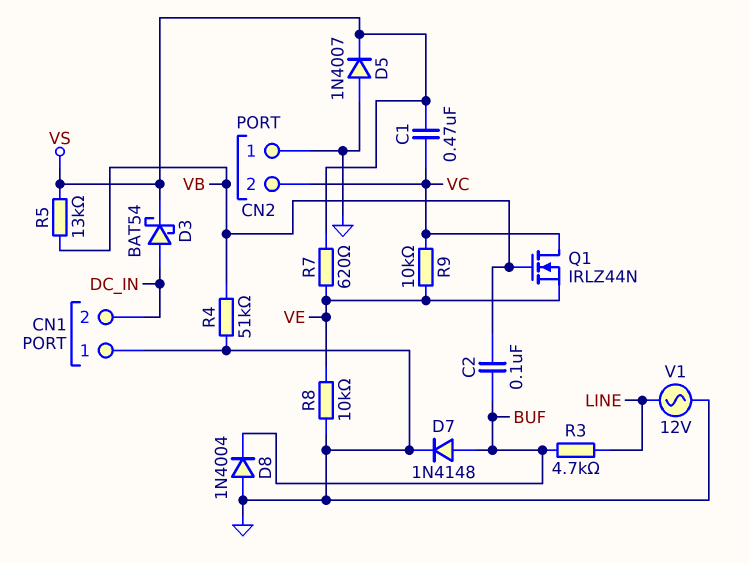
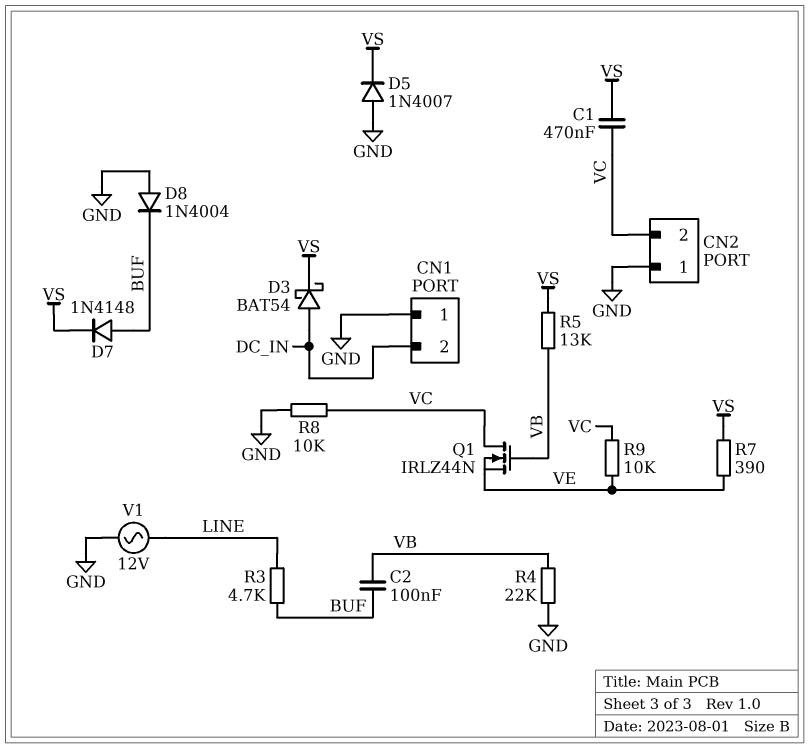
D7: diode 1N4148 (A BUF, K GND) -> diode 1N4148 (A BUF, K VS)
R4: 51k (GND, VB) -> 22k (GND, VB)
R7: 620 (VE, VS) -> 390 (VE, VS)
R8: 10k (GND, VE) -> 10k (GND, VC)

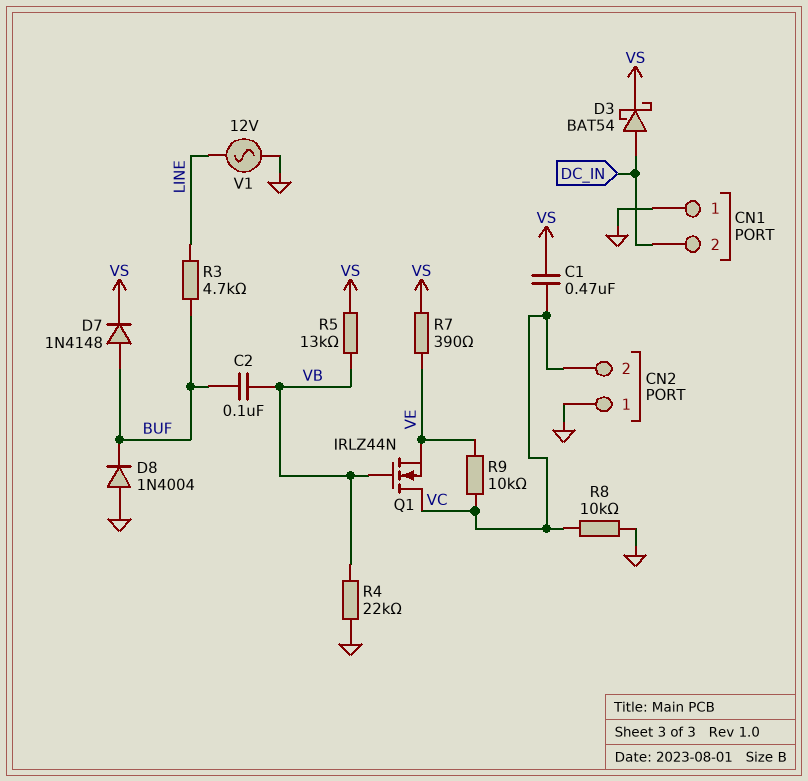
D5: diode 1N4007 (A GND, K VS) -> none

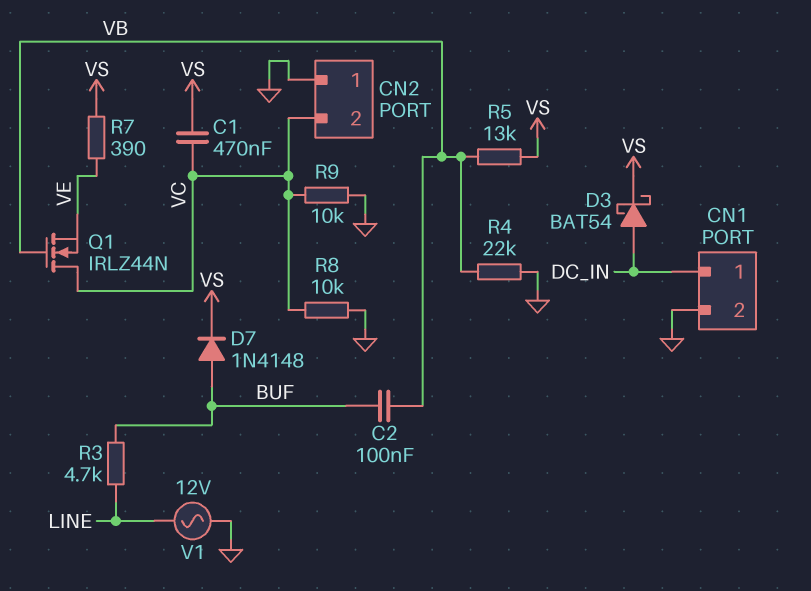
CN1 pin 1: GND -> DC_IN
CN1 pin 2: DC_IN -> GND
D8: diode 1N4004 (A GND, K BUF) -> none
R9: 10k (VC, VE) -> 10k (GND, VC)

